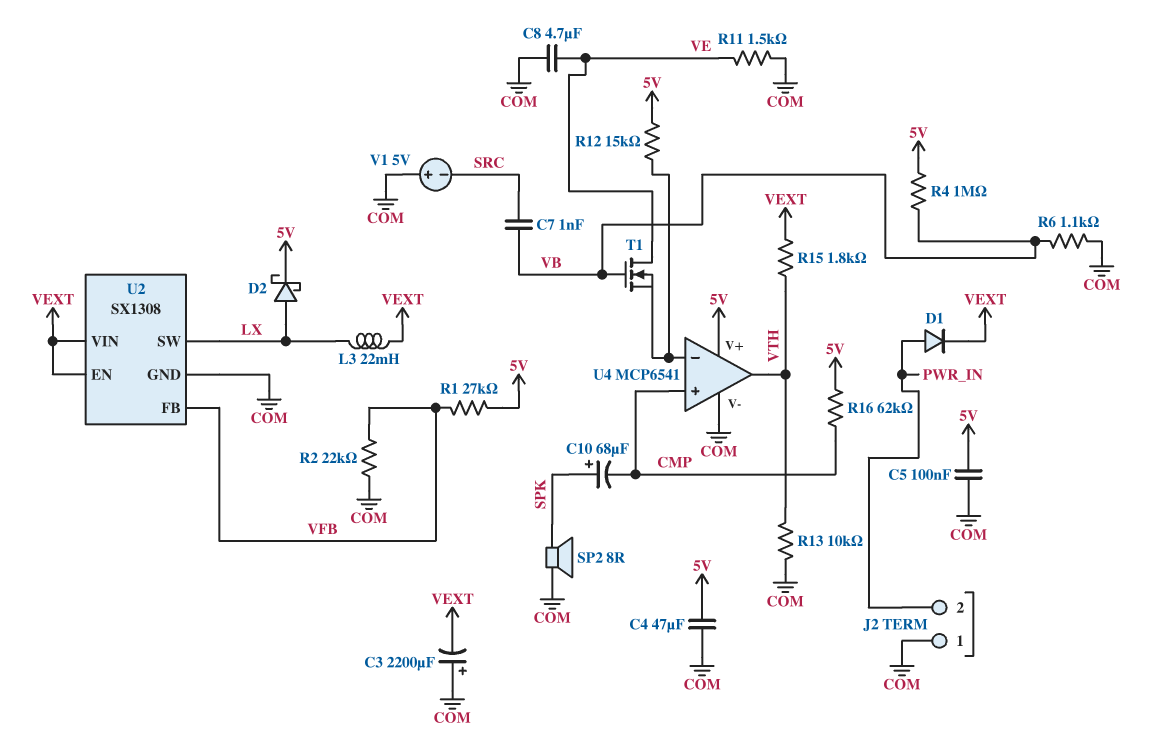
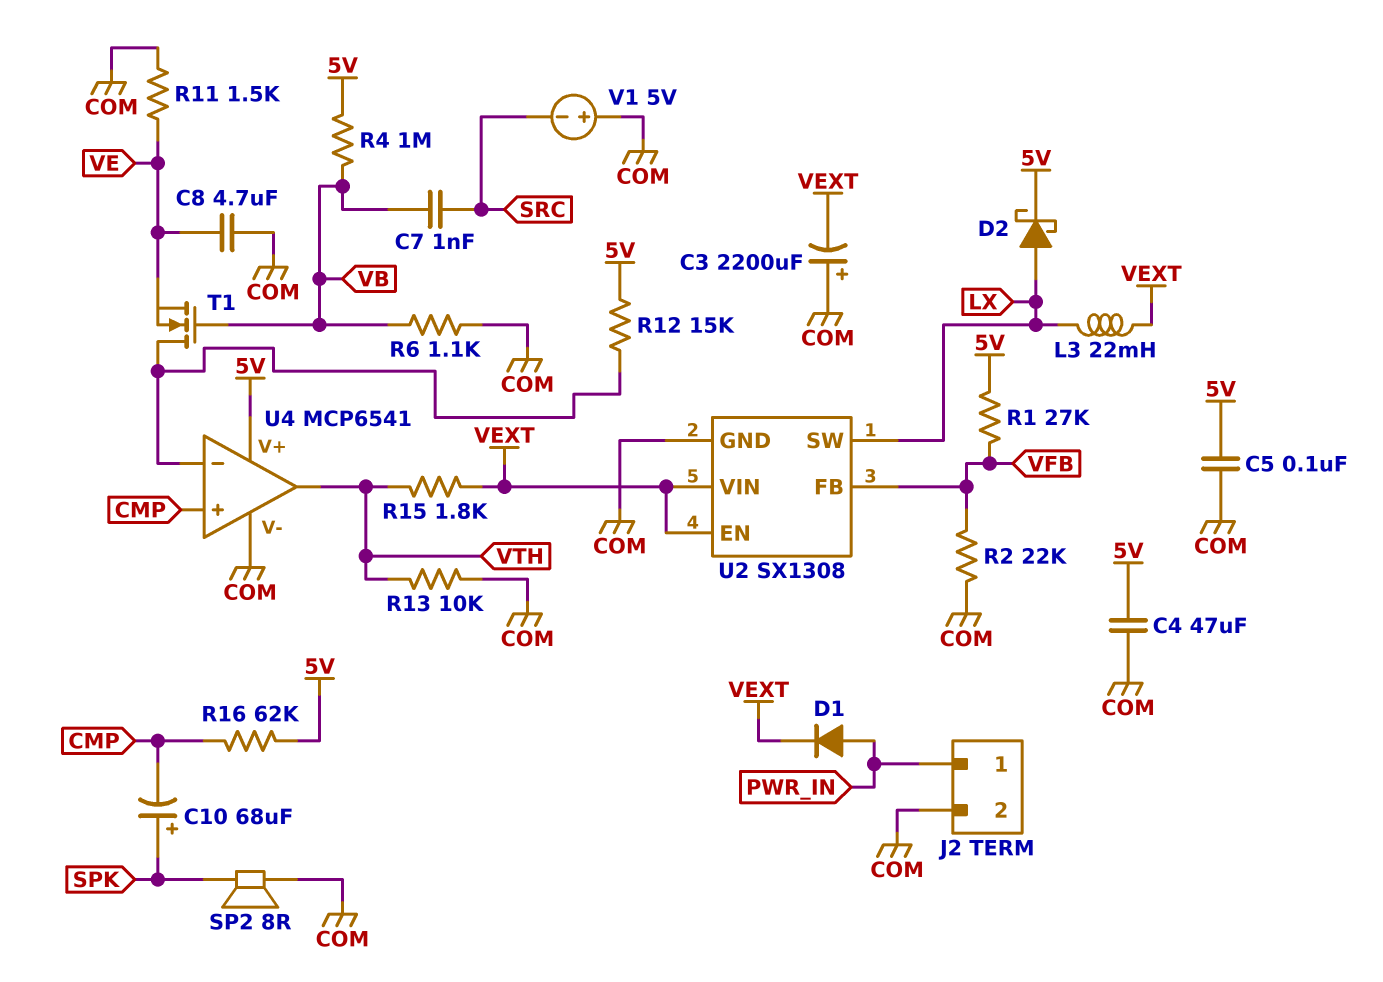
J2 pin 1: COM -> PWR_IN
J2 pin 2: PWR_IN -> COM
T1: NMOS (G VB, D VE, S U4/in-) -> NMOS (G VB, D U4/in-, S VE)

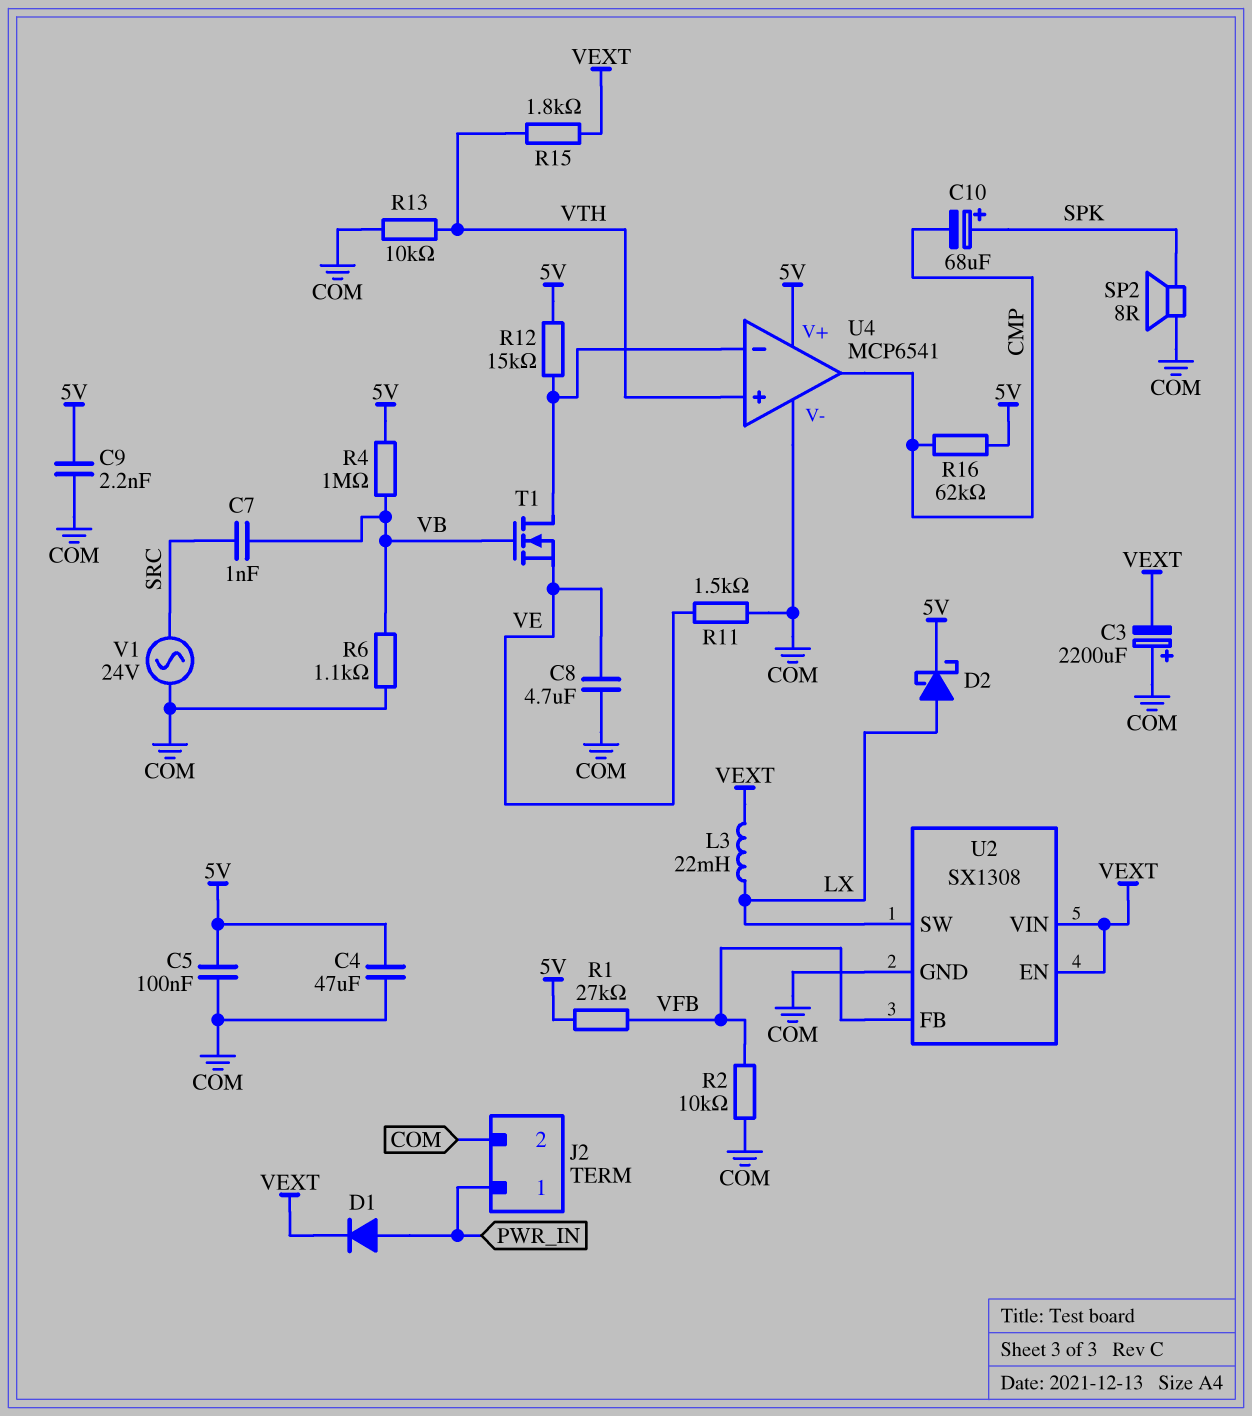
C9: none -> 2.2nF (5V, COM)
R2: 22k (COM, VFB) -> 10k (COM, VFB)
U4 pin in+: CMP -> VTH
U4 pin out: VTH -> CMP
V1: 5V (plus COM, minus SRC) -> AC 24V (COM, SRC)

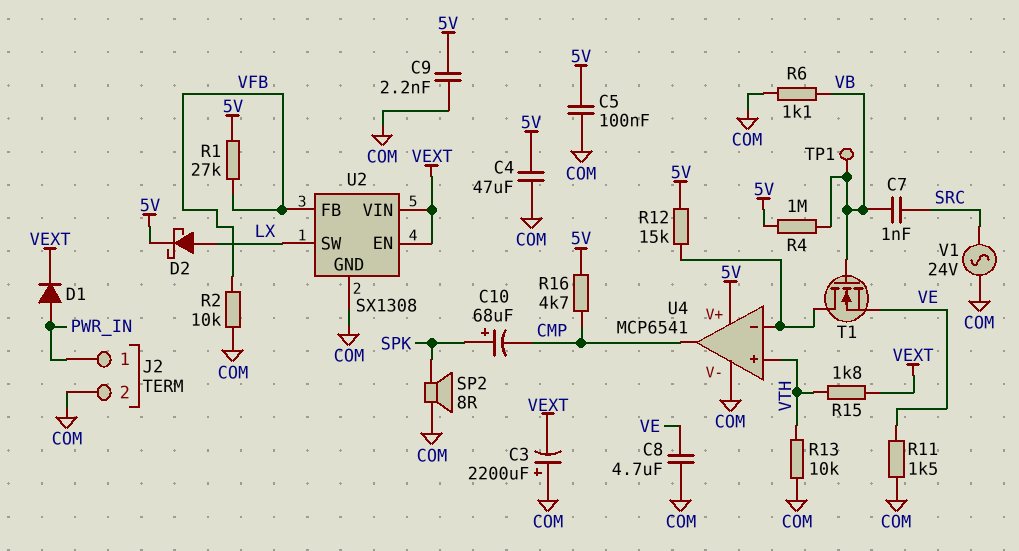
L3: 22mH (LX, VEXT) -> none
R16: 62k (5V, CMP) -> 4.7k (5V, CMP)
TP1: none -> test point (VB)

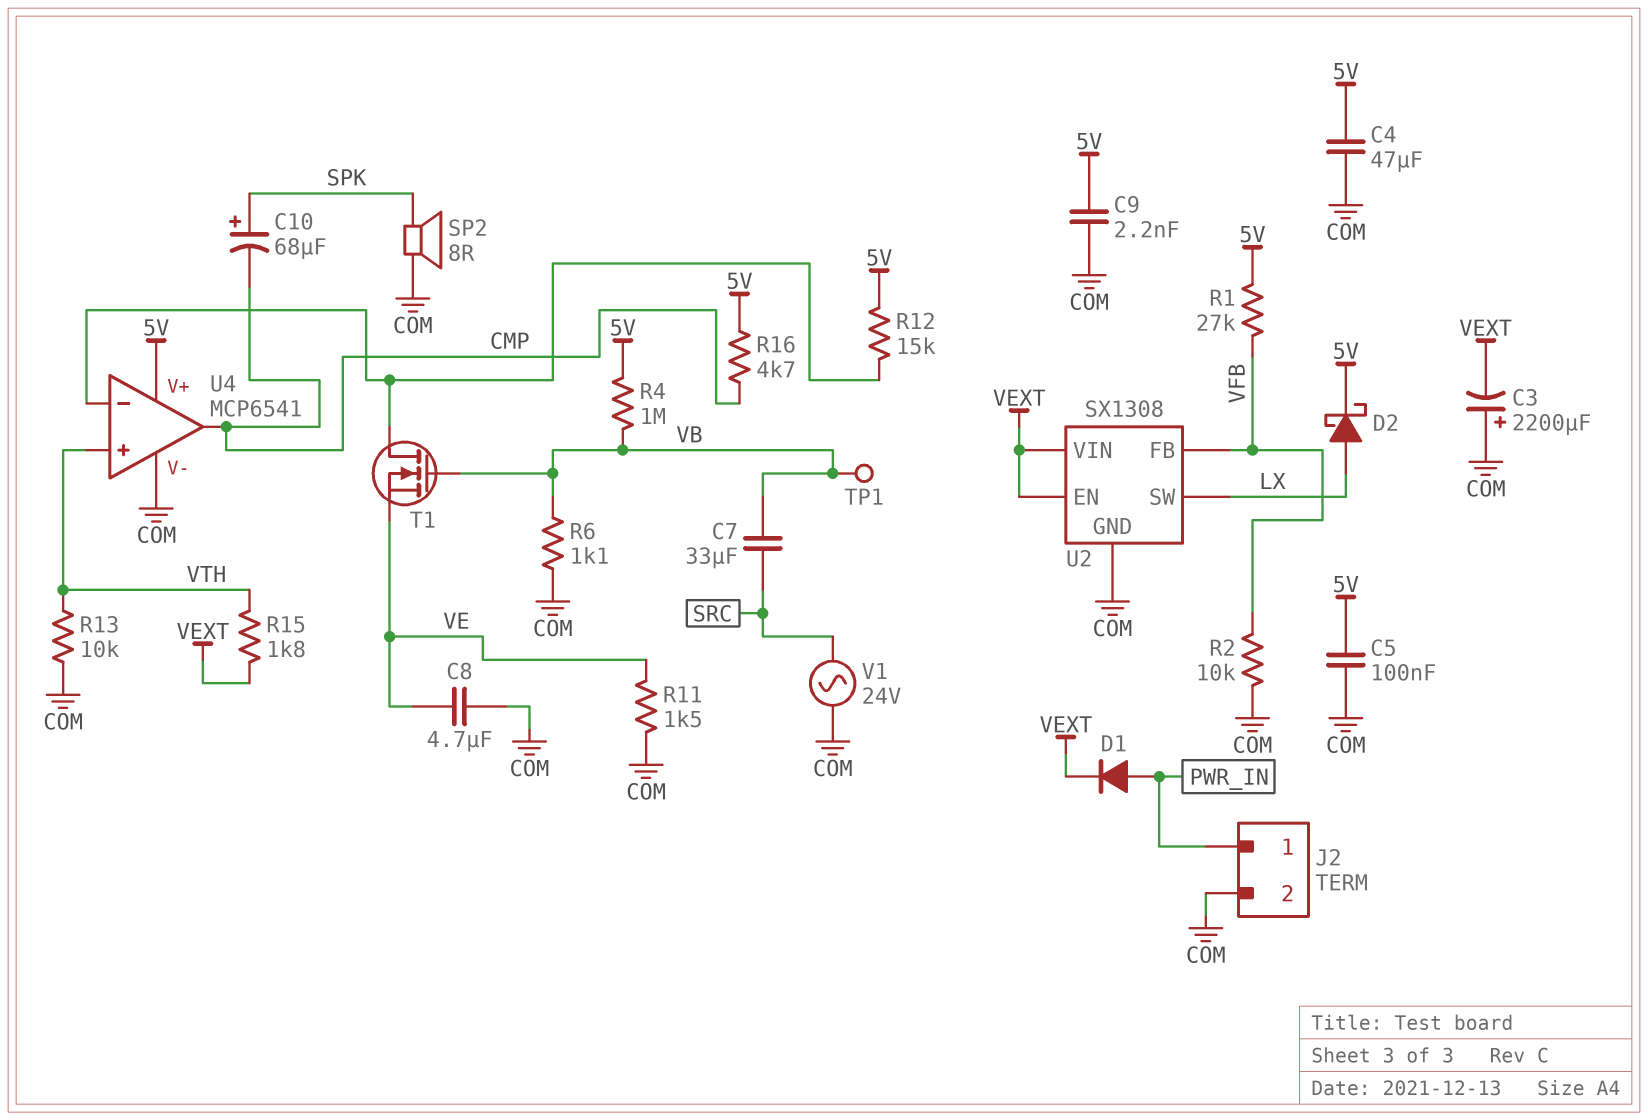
C7: 1nF (SRC, VB) -> 33uF (SRC, VB)

